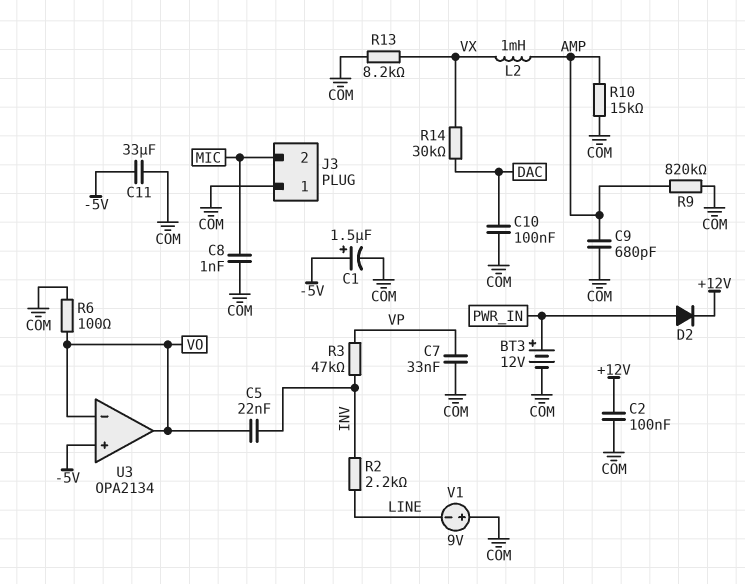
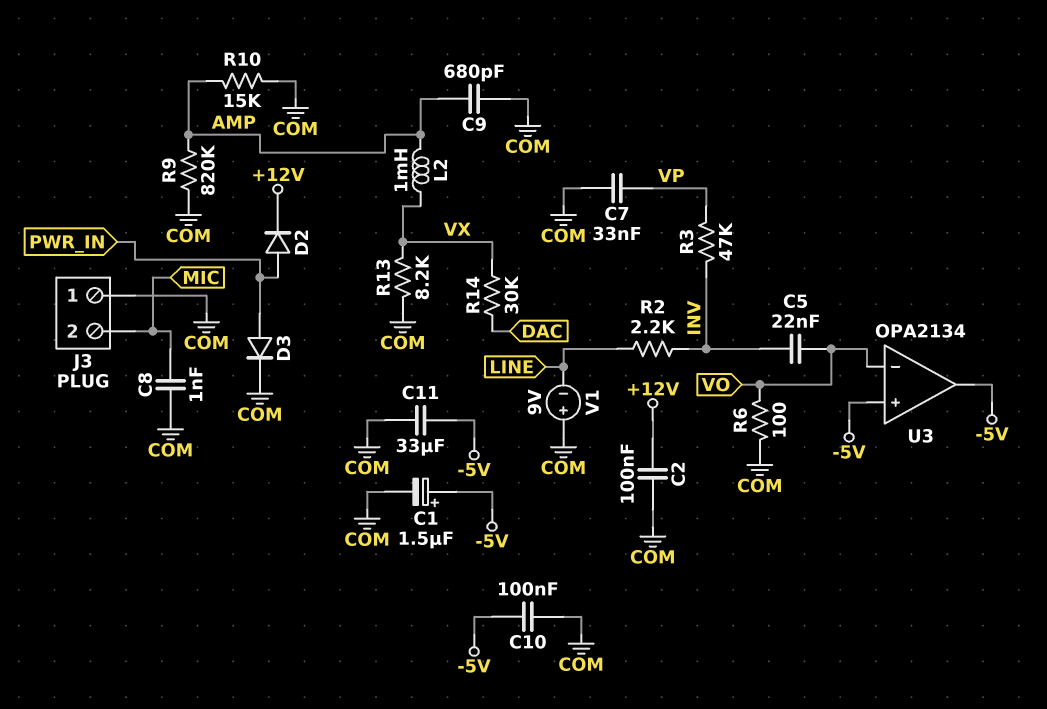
BT3: 12V (plus PWR_IN, minus COM) -> none
C10: 100nF (COM, DAC) -> 100nF (-5V, COM)
D3: none -> diode (A PWR_IN, K COM)
U3 pin out: VO -> -5V

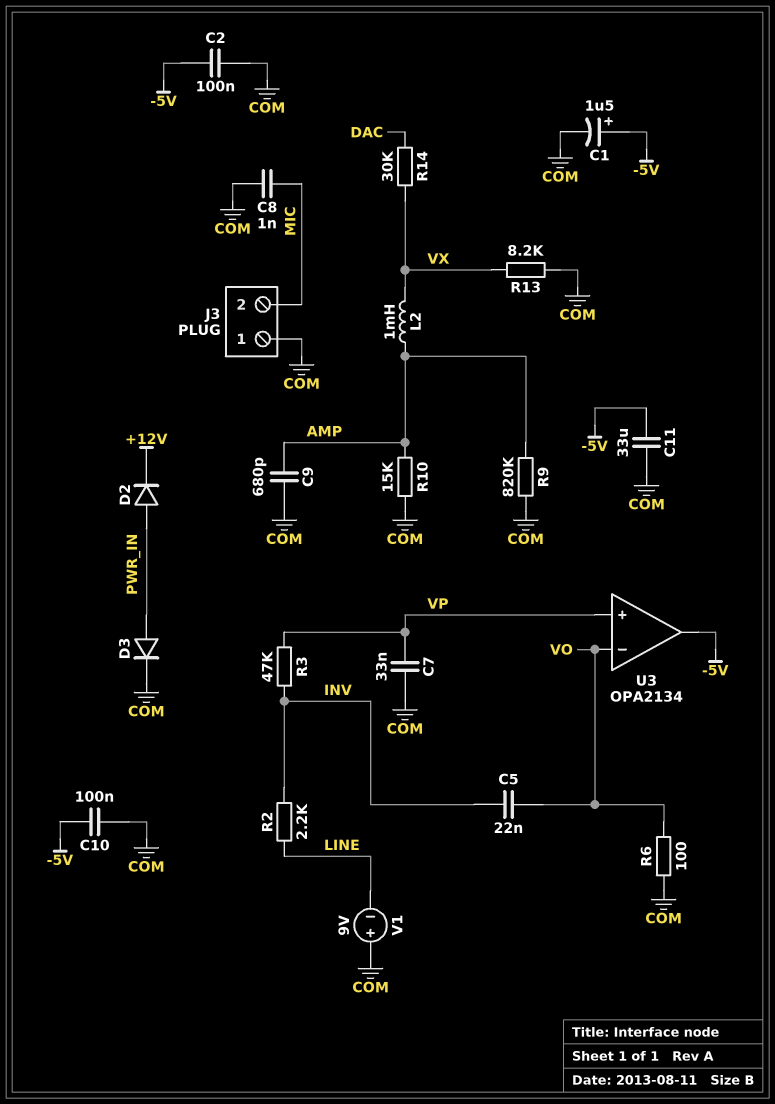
C2: 100nF (+12V, COM) -> 100nF (-5V, COM)
U3 pin in+: -5V -> VP

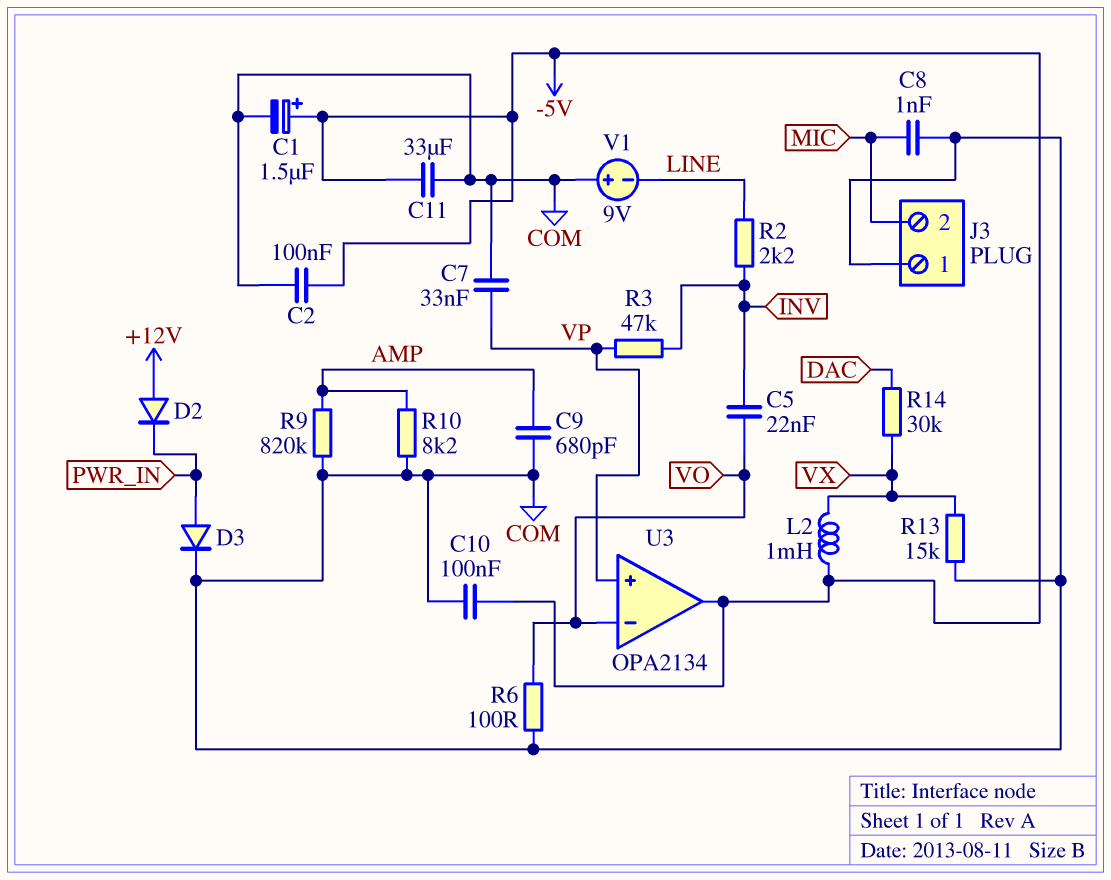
D2: diode (A PWR_IN, K +12V) -> diode (A +12V, K PWR_IN)
L2: 1mH (AMP, VX) -> 1mH (-5V, VX)
R10: 15k (AMP, COM) -> 8.2k (AMP, COM)
R13: 8.2k (COM, VX) -> 15k (COM, VX)

